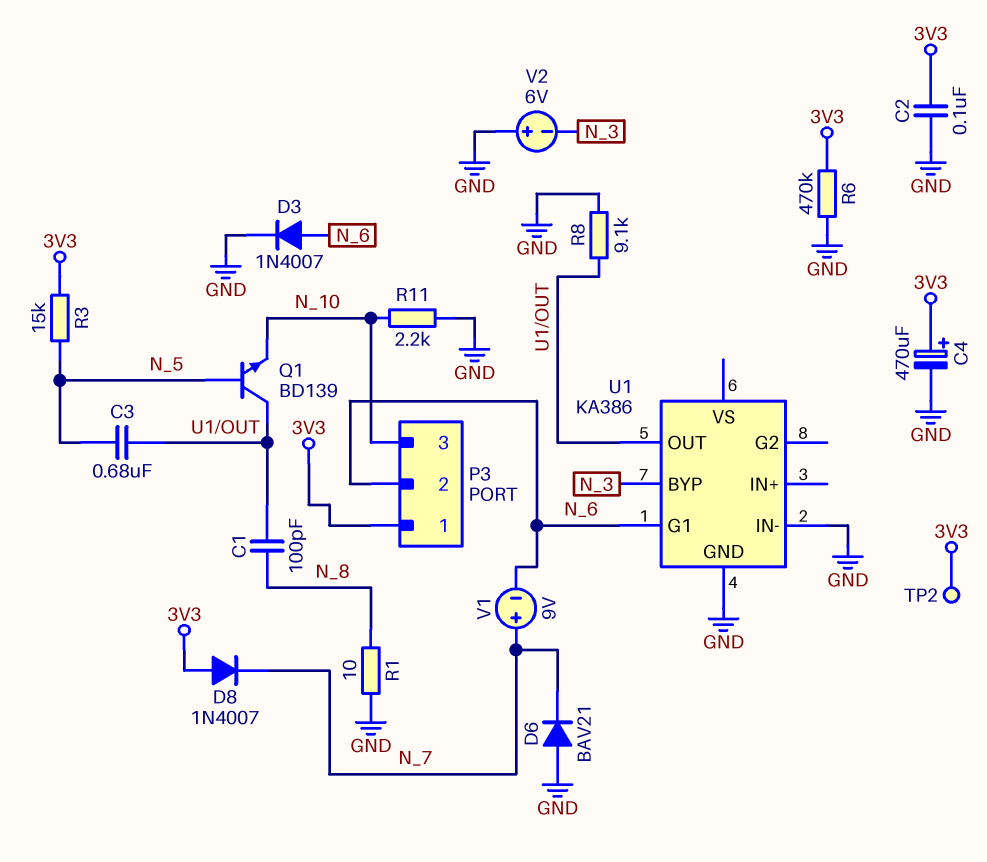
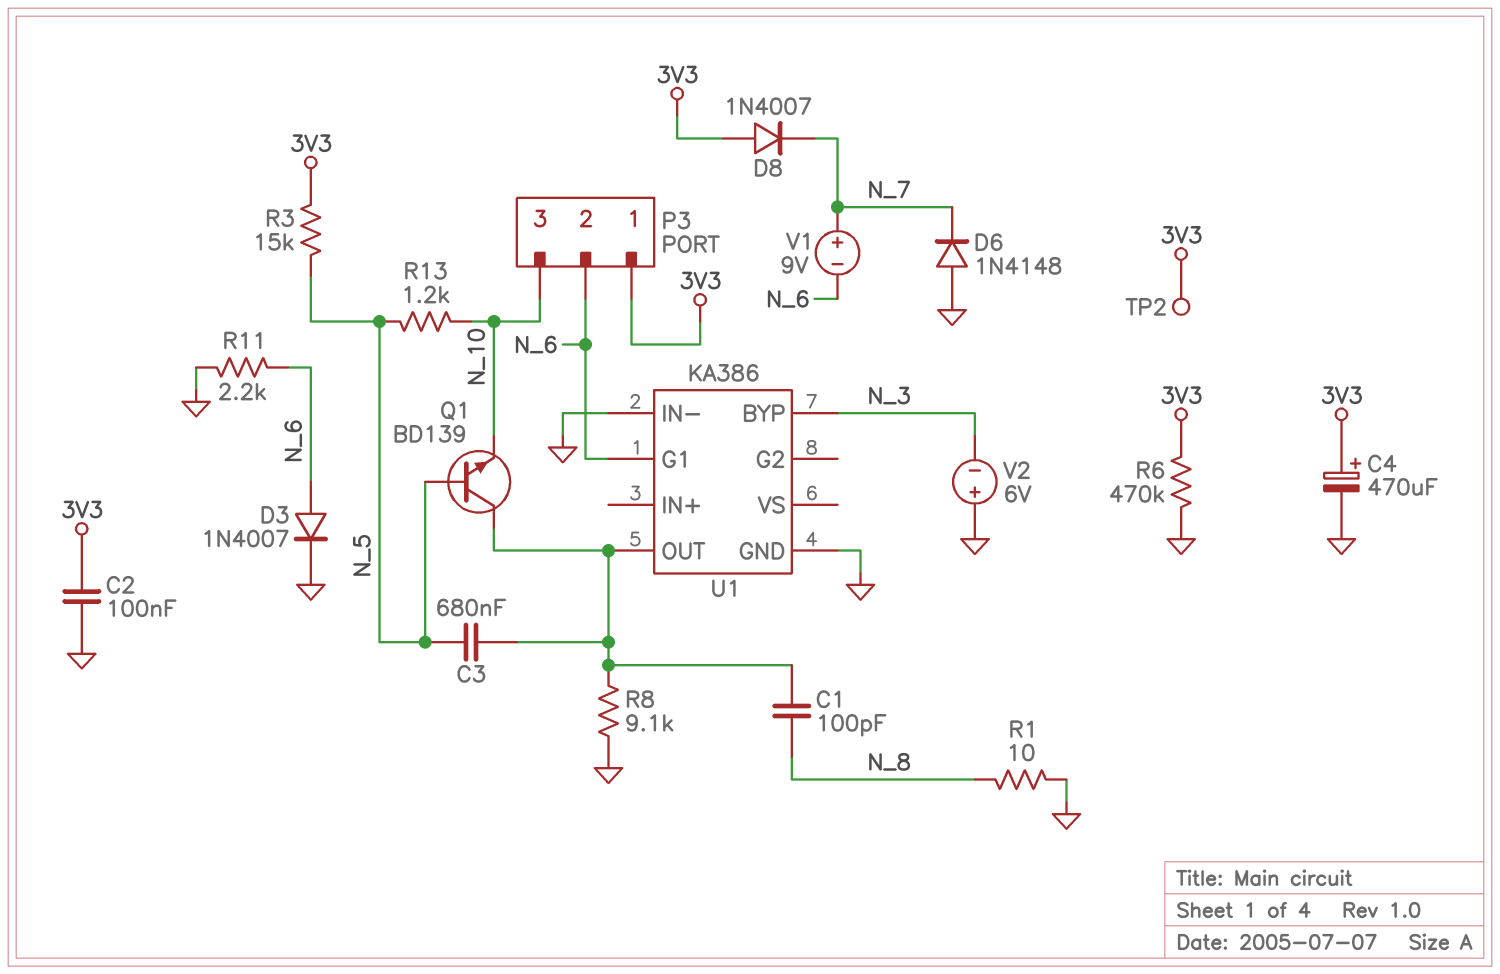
D6: diode BAV21 (A GND, K N_7) -> diode 1N4148 (A GND, K N_7)
R11: 2.2k (GND, N_10) -> 2.2k (GND, N_6)
R13: none -> 1.2k (N_5, N_10)

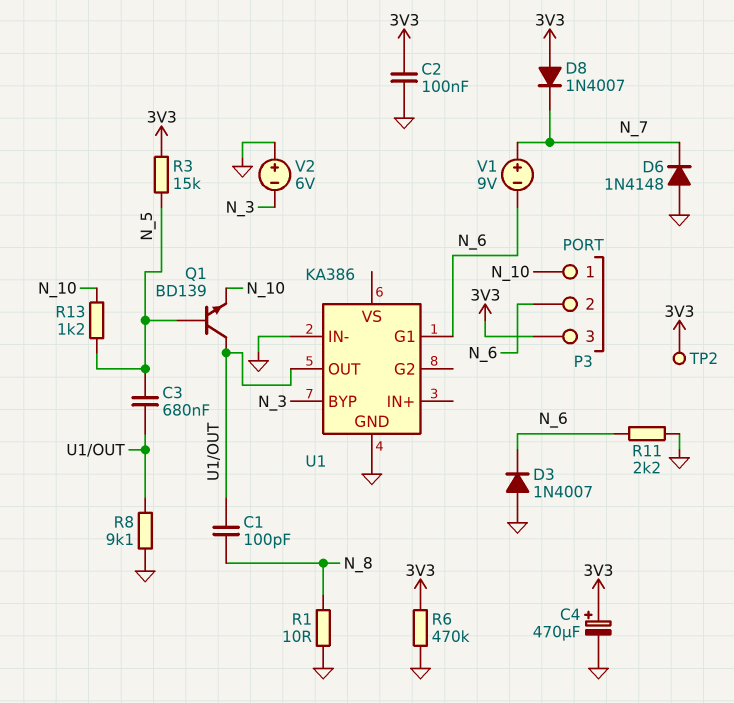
D3: diode 1N4007 (A N_6, K GND) -> diode 1N4007 (A GND, K N_6)
P3 pin 1: 3V3 -> N_10
P3 pin 3: N_10 -> 3V3

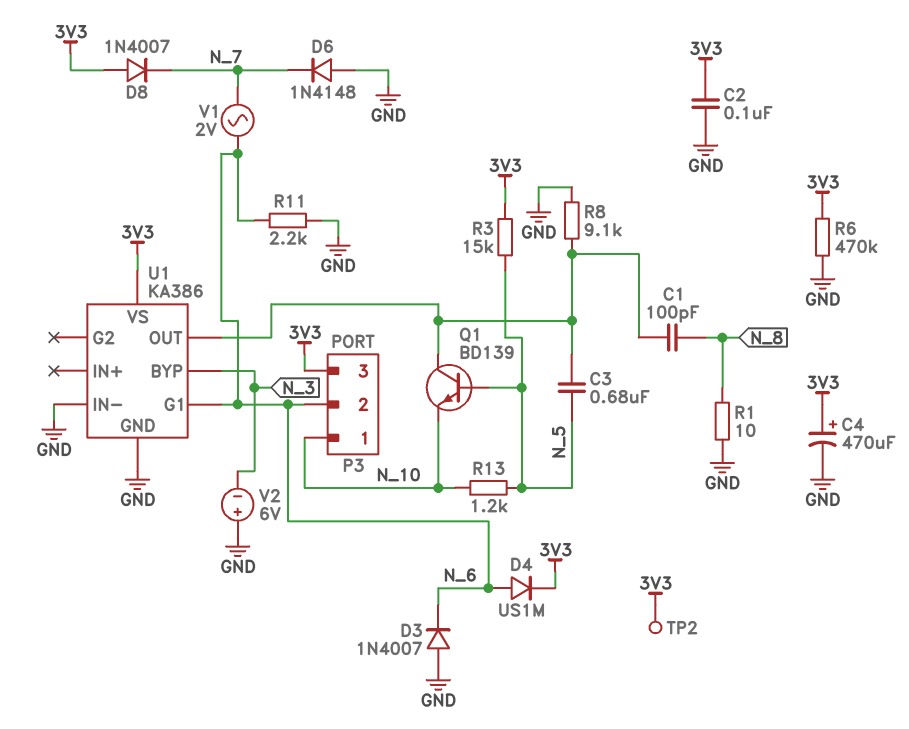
D4: none -> diode US1M (A N_6, K 3V3)
U1 pin VS: none -> 3V3
V1: 9V (plus N_7, minus N_6) -> AC 2V (N_6, N_7)

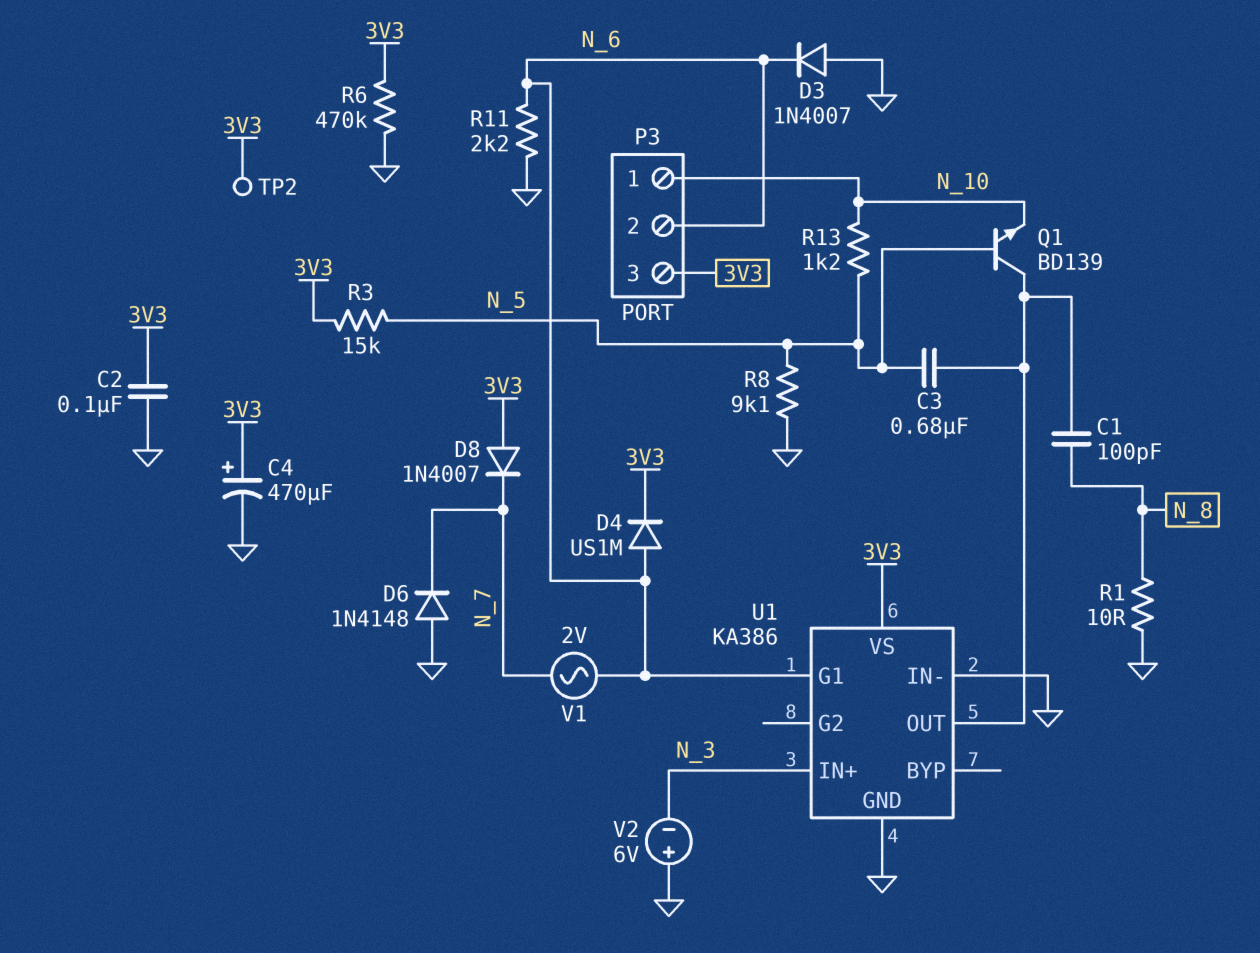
R8: 9.1k (GND, U1/OUT) -> 9.1k (GND, N_5)
U1 pin BYP: N_3 -> none
U1 pin IN+: none -> N_3

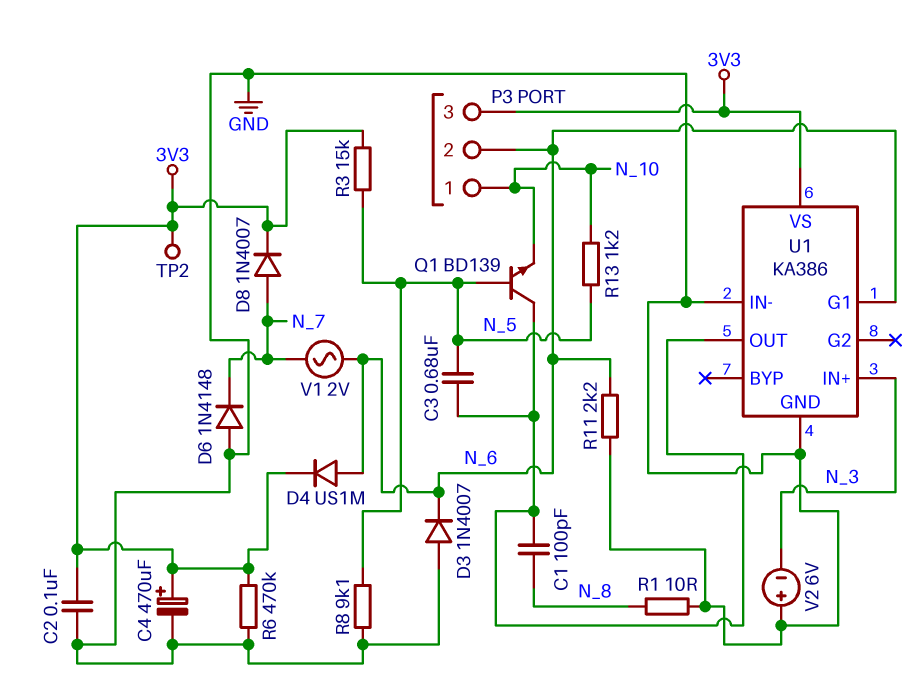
D8: diode 1N4007 (A 3V3, K N_7) -> diode 1N4007 (A N_7, K 3V3)

